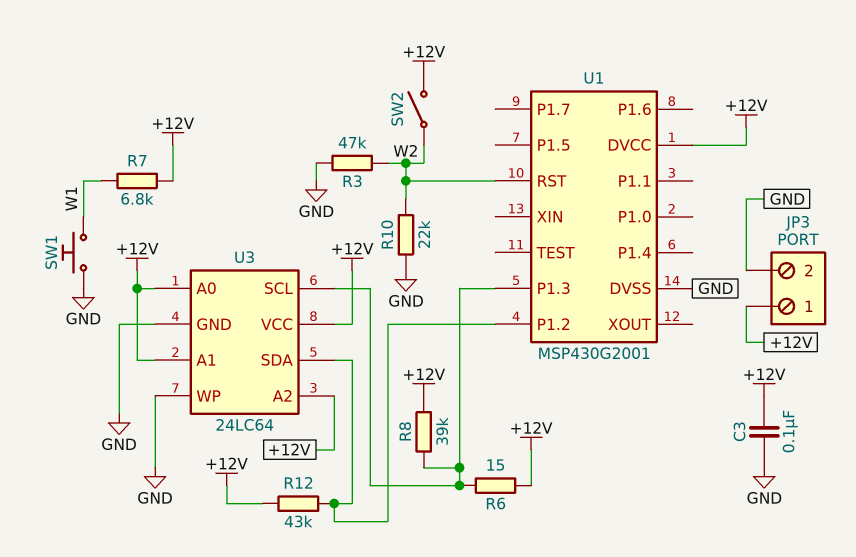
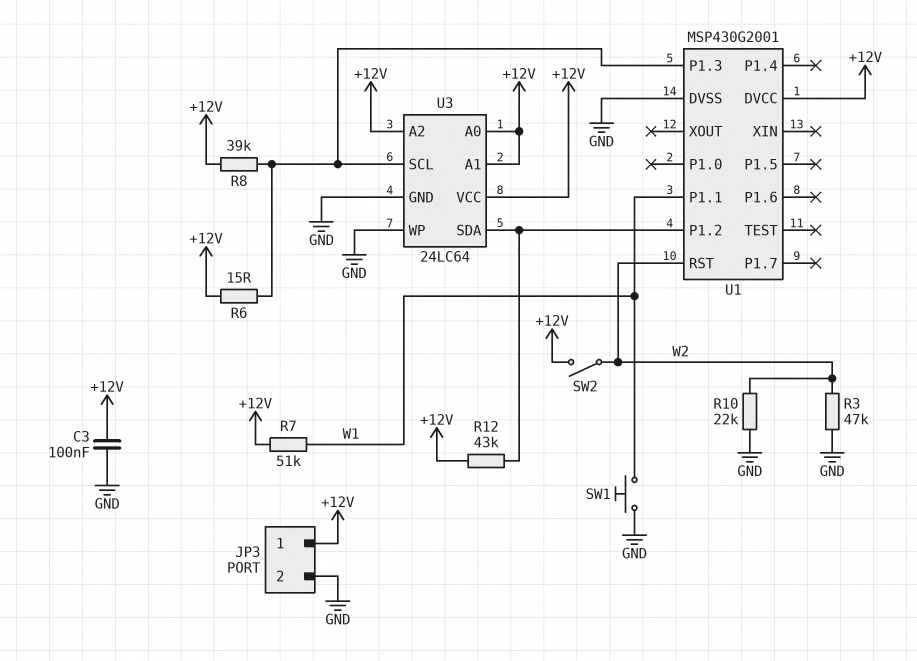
R7: 6.8k (+12V, W1) -> 51k (+12V, W1)
U1 pin P1.1: none -> W1

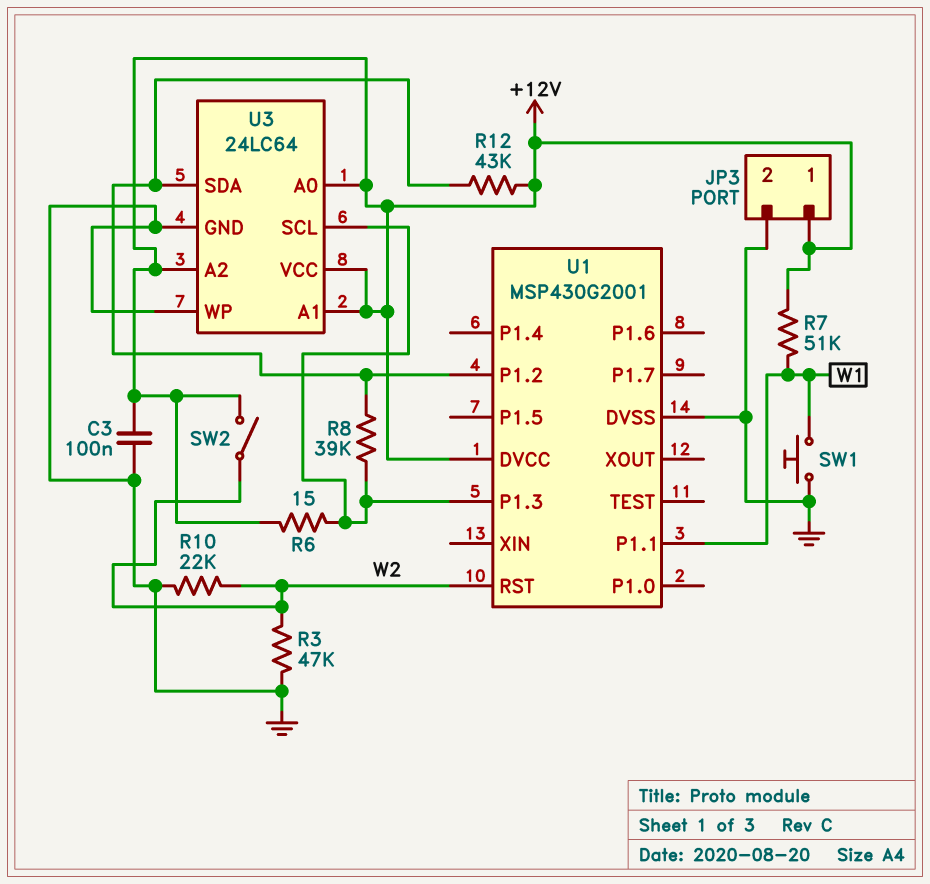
R8: 39k (+12V, U1/P1.3) -> 39k (U1/P1.2, U1/P1.3)

